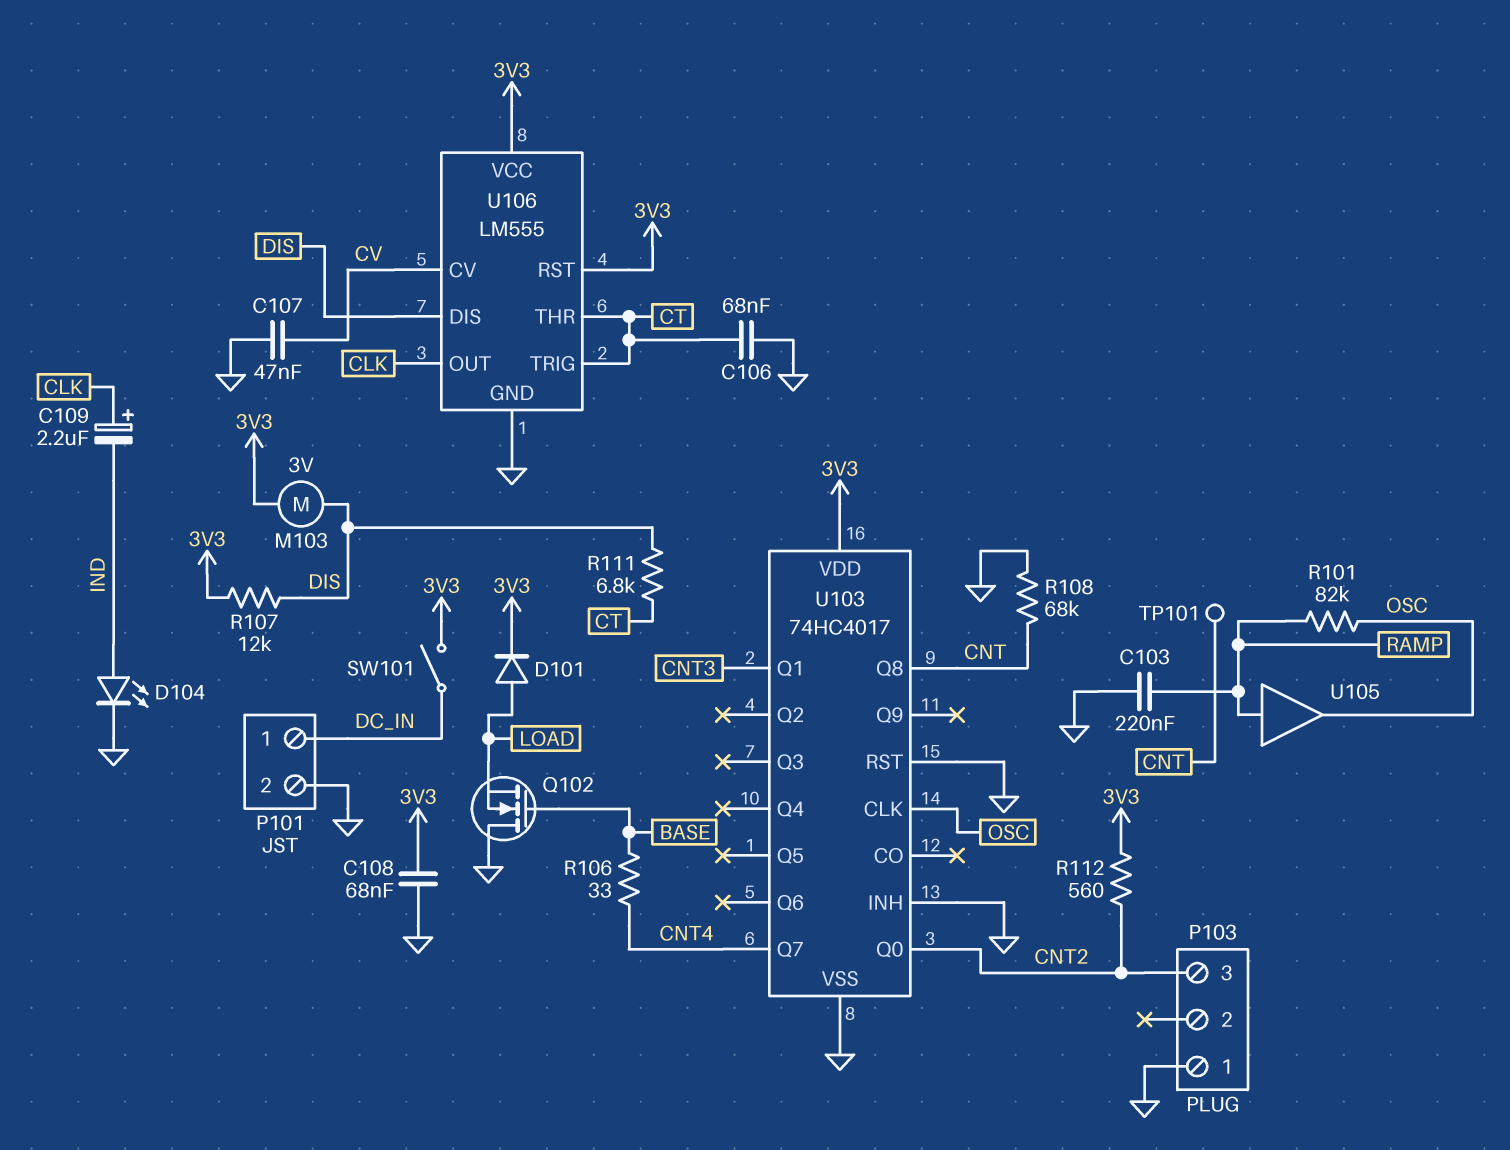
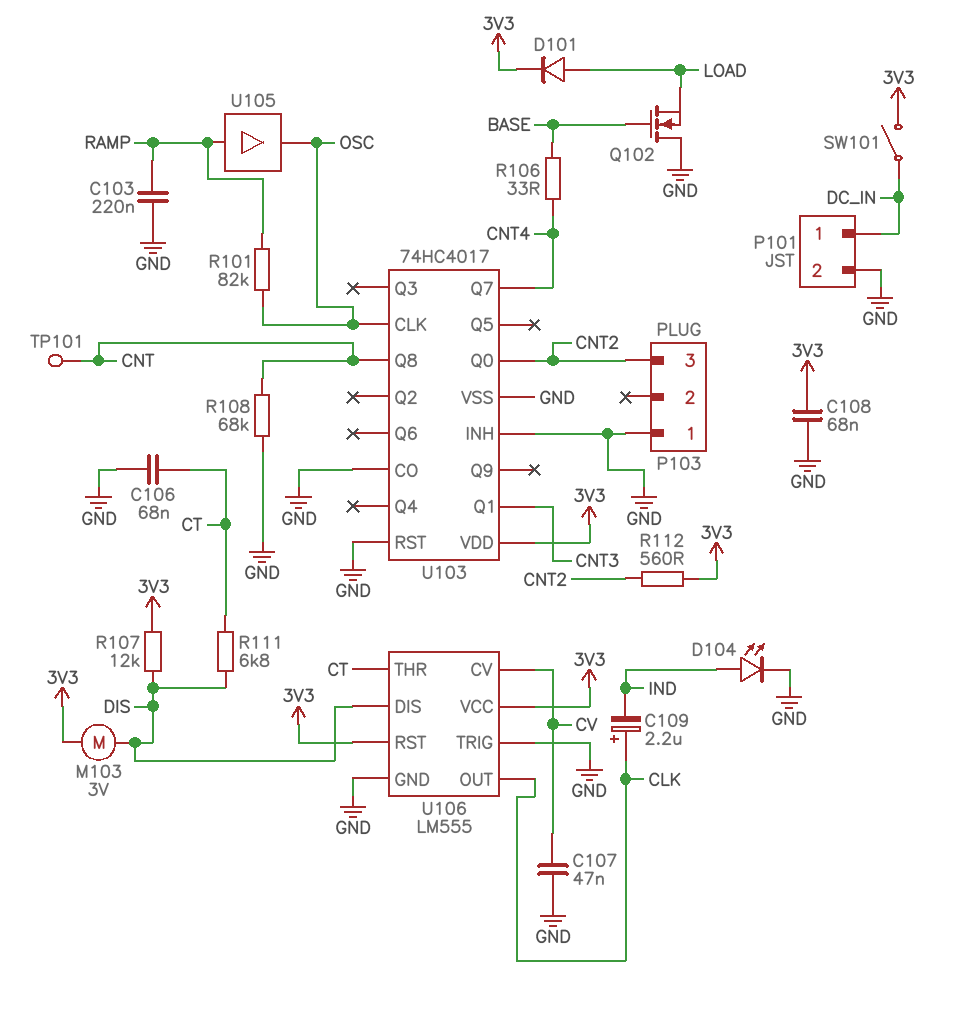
U103 pin CO: none -> GND
U106 pin TRIG: CT -> GND

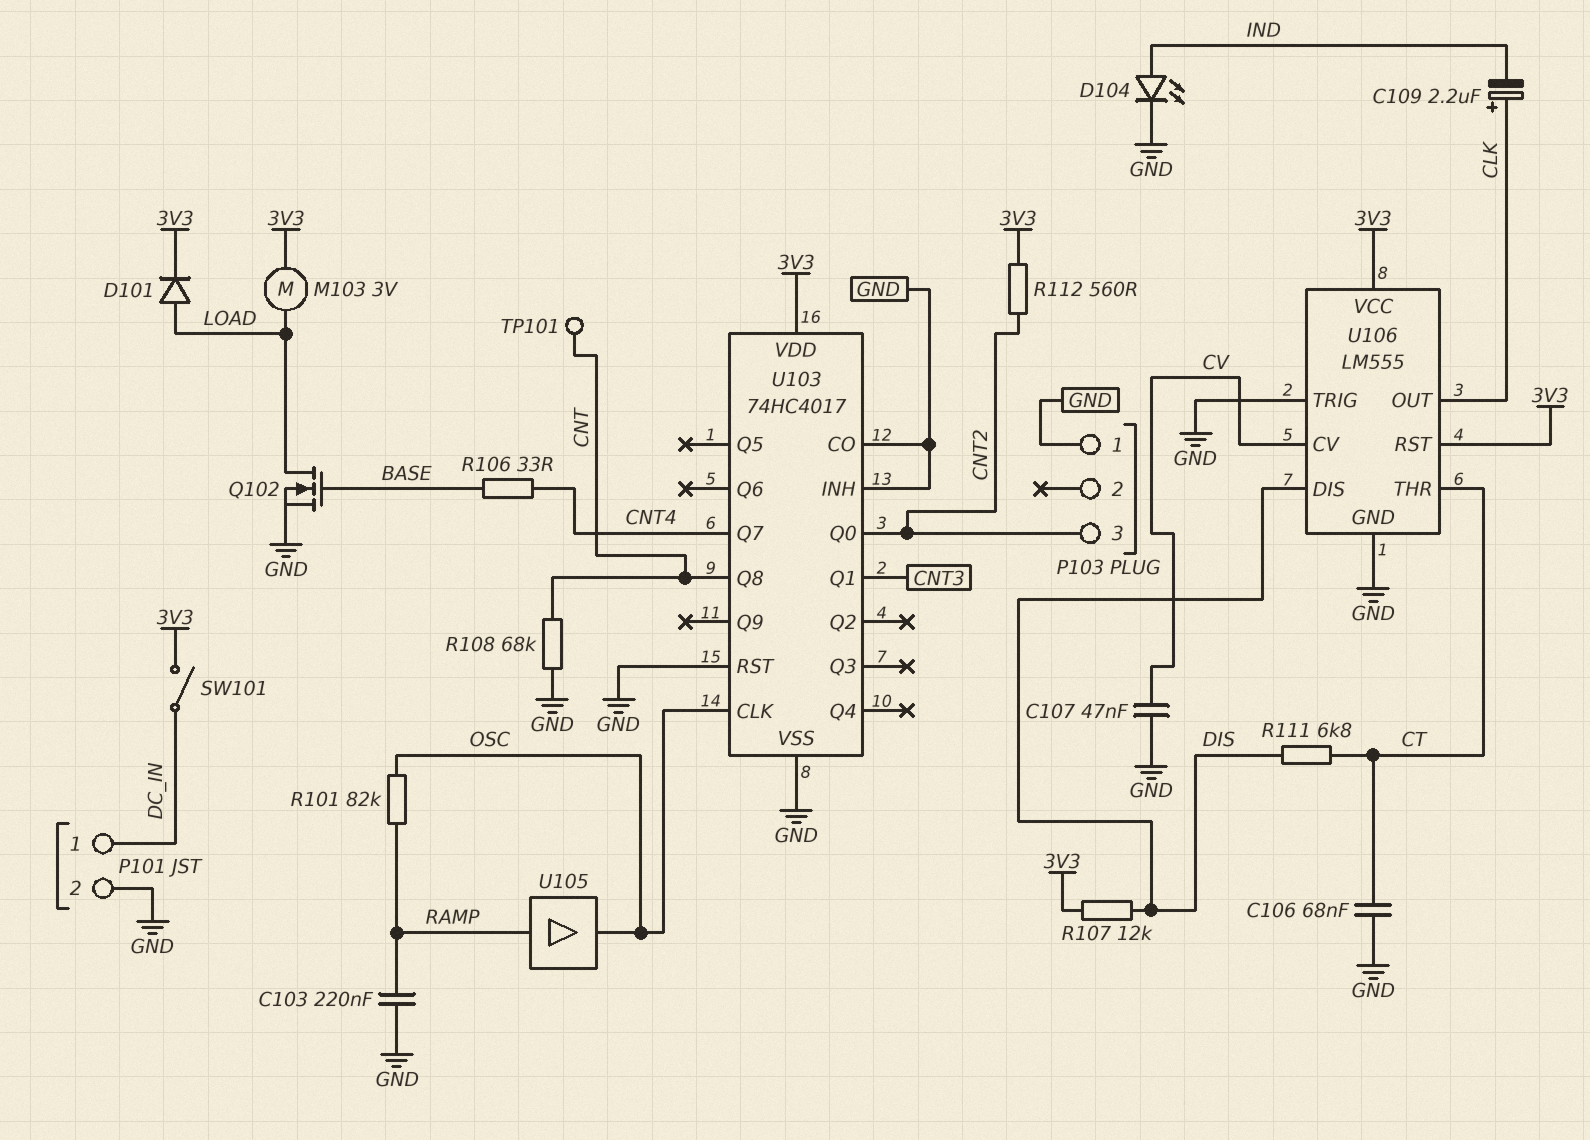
C108: 68nF (3V3, GND) -> none
M103: motor 3V (3V3, DIS) -> motor 3V (3V3, LOAD)
Q102: NMOS (G BASE, D GND, S LOAD) -> NMOS (G BASE, D LOAD, S GND)

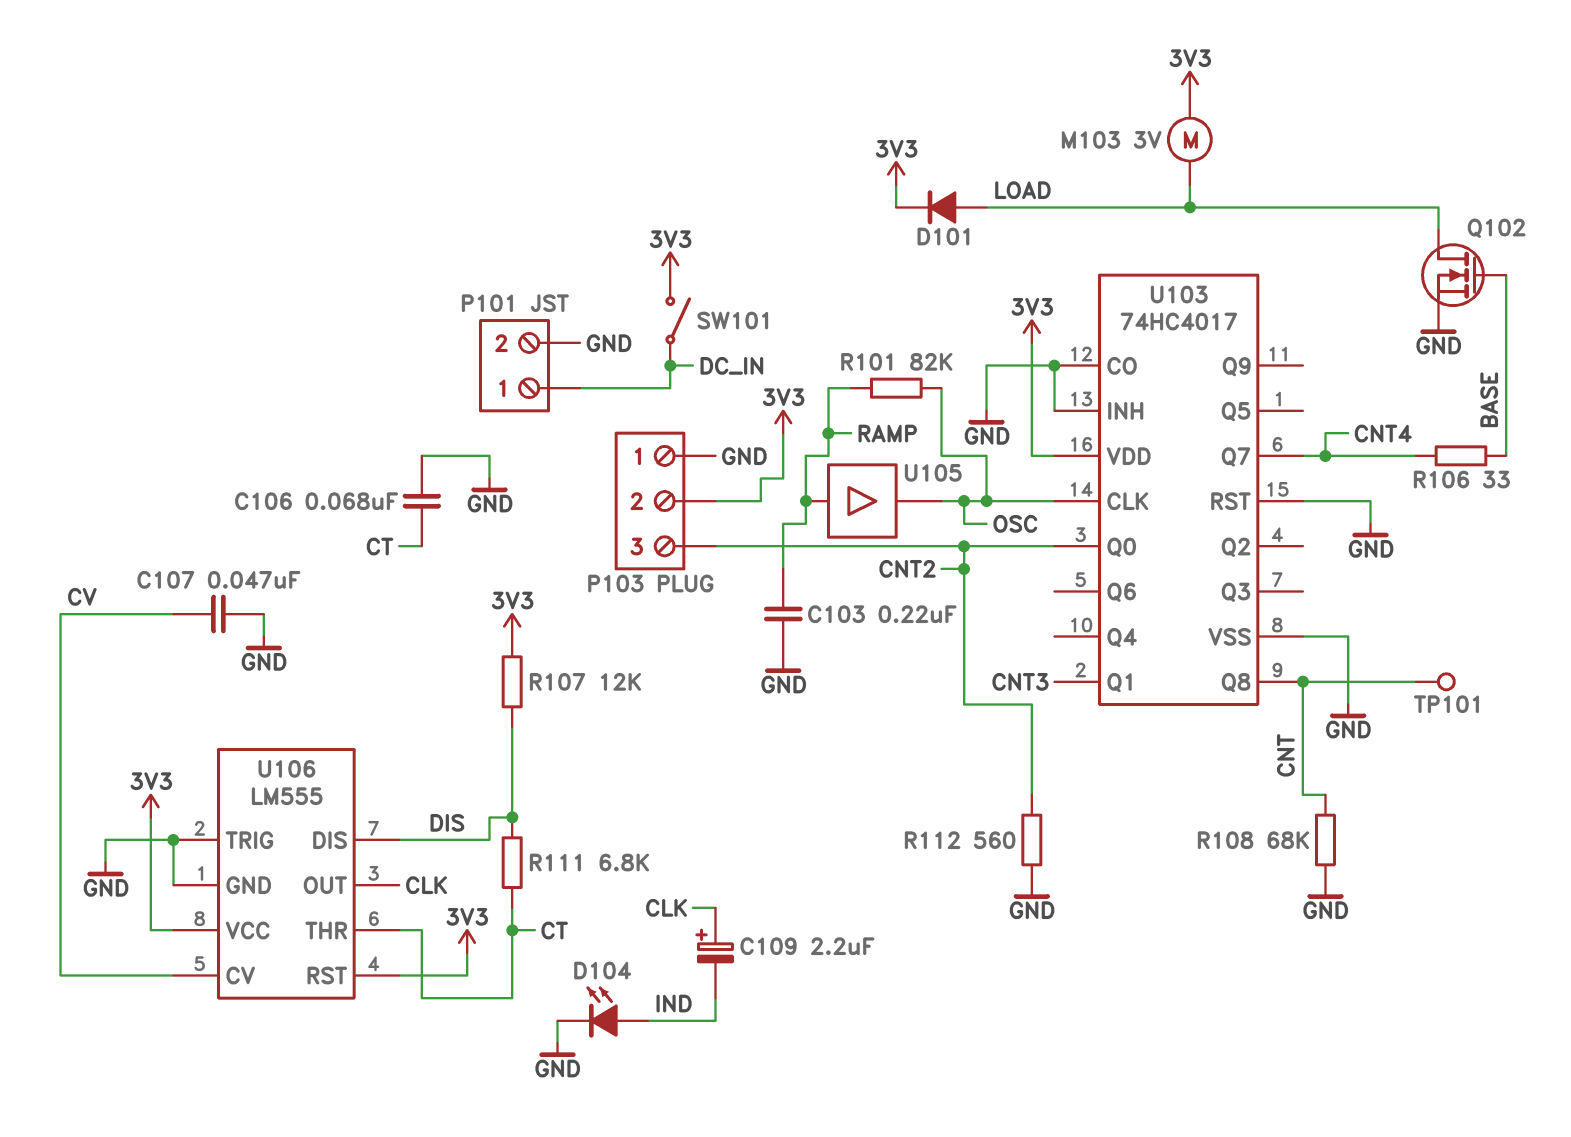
P103 pin 2: none -> 3V3
R112: 560 (3V3, CNT2) -> 560 (CNT2, GND)

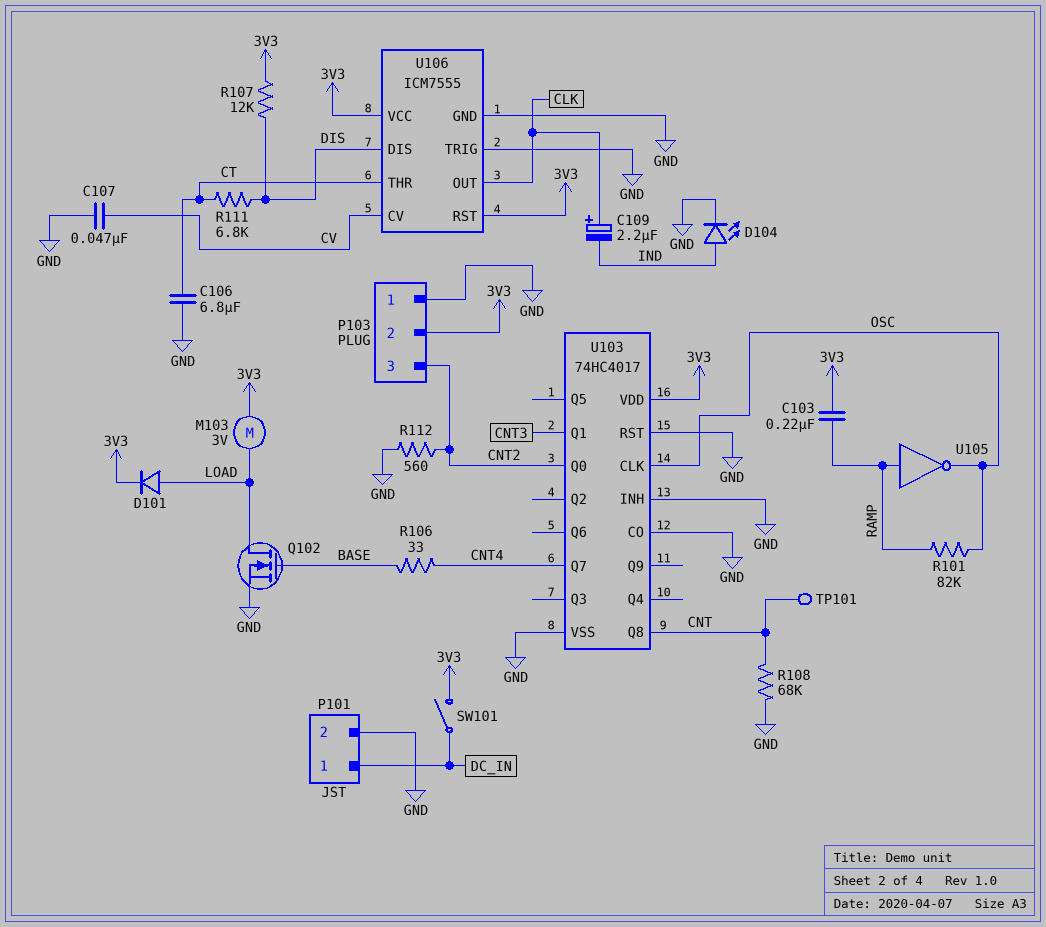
C103: 220nF (GND, RAMP) -> 220nF (3V3, RAMP)
C106: 68nF (CT, GND) -> 6.8uF (CT, GND)
U105: buffer (in RAMP, out OSC) -> NOT (in RAMP, out OSC)
U106: LM555 -> ICM7555

